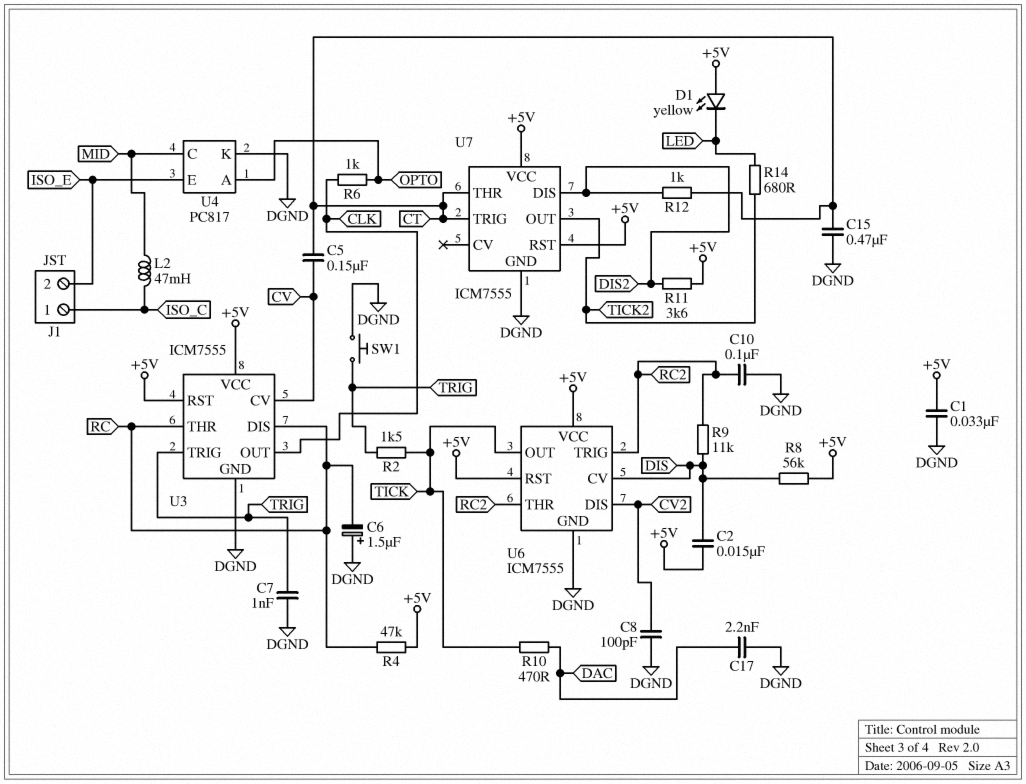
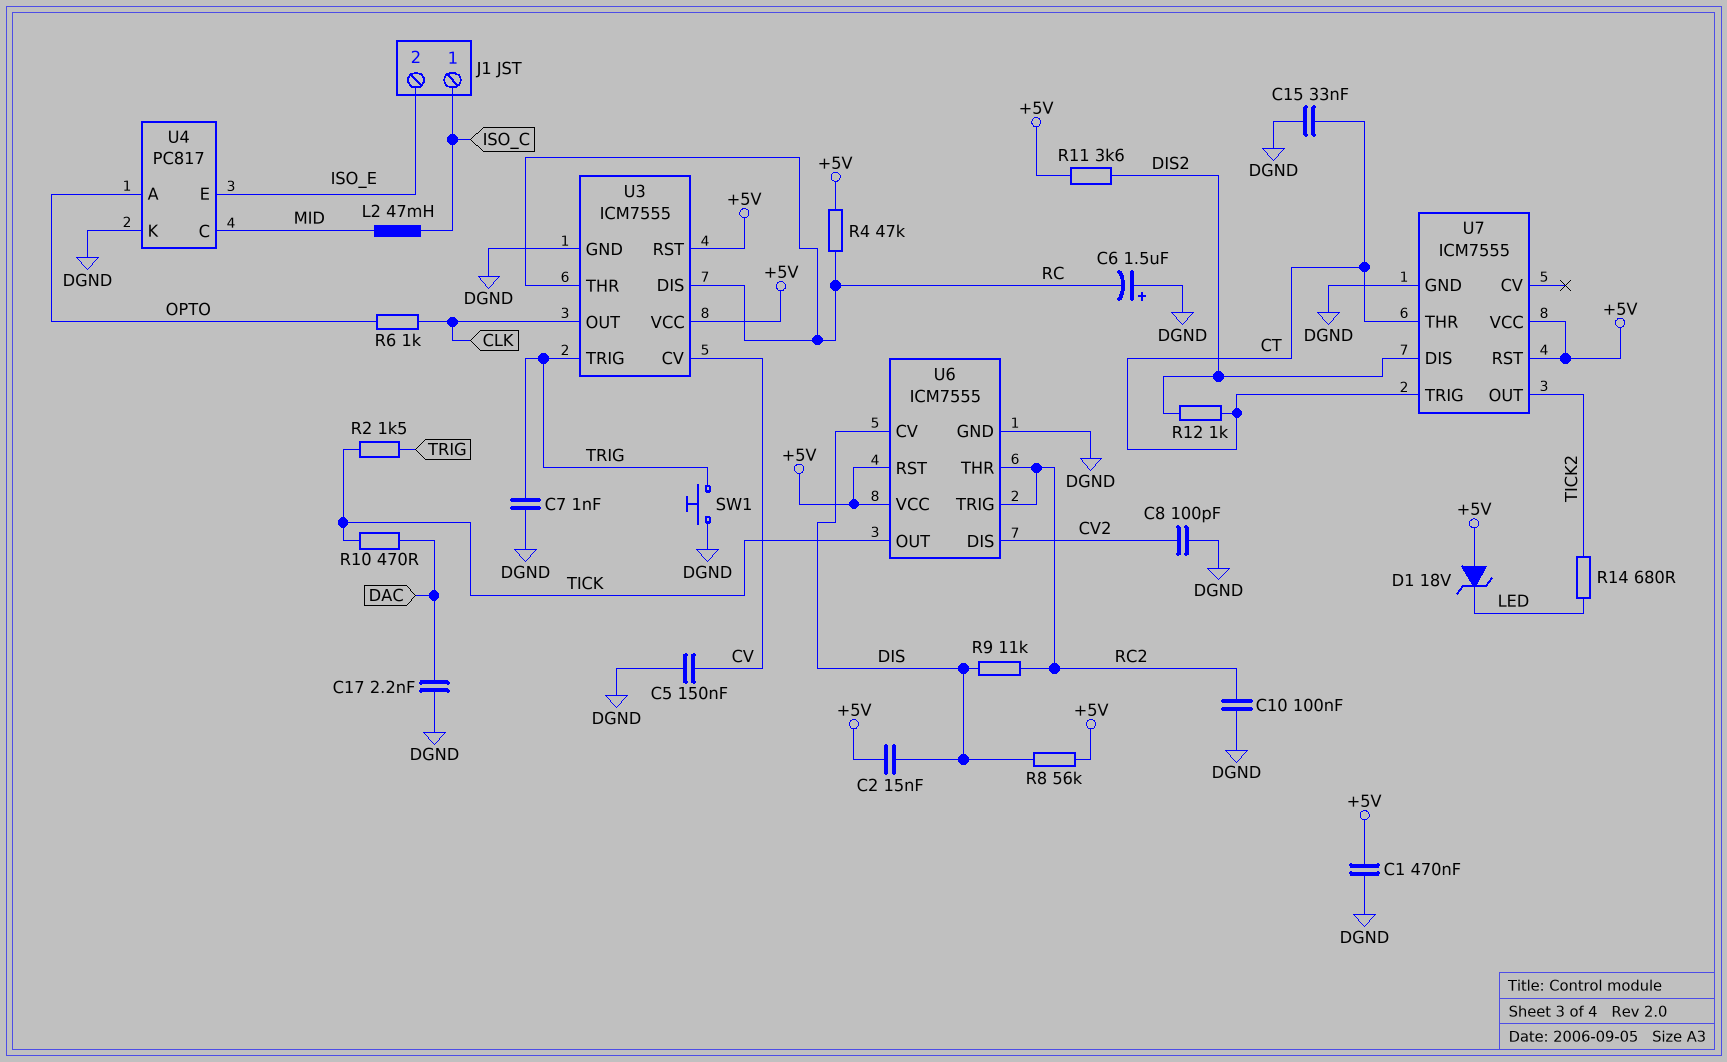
C1: 33nF (+5V, DGND) -> 470nF (+5V, DGND)
C5: 150nF (CT, CV) -> 150nF (CV, DGND)
C15: 470nF (CT, DGND) -> 33nF (CT, DGND)
D1: LED yellow (A +5V, K LED) -> zener 18V (A +5V, K LED)

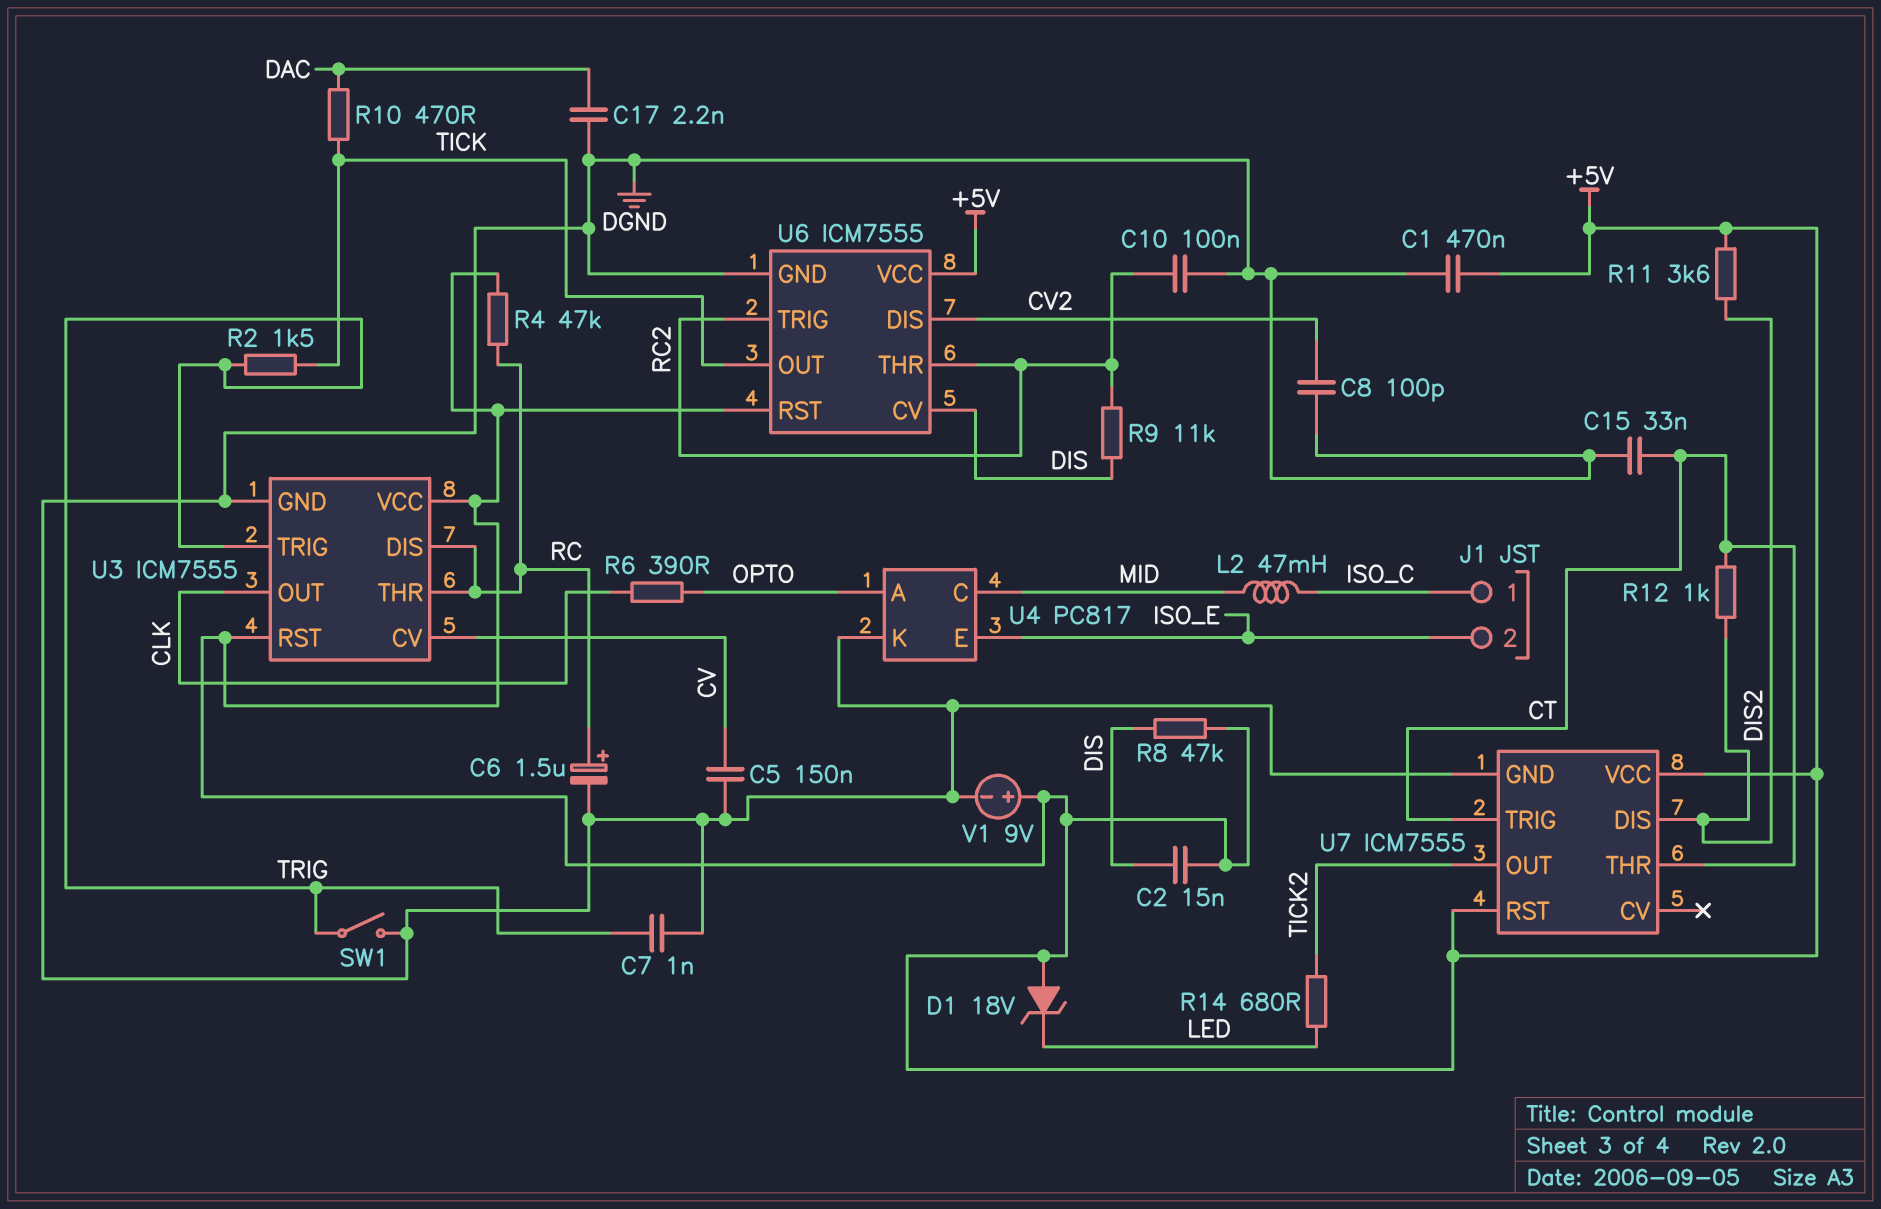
C6: 1.5uF (plus DGND, minus RC) -> 1.5uF (plus RC, minus DGND)
R6: 1k (CLK, OPTO) -> 390 (CLK, OPTO)
R8: 56k (+5V, DIS) -> 47k (+5V, DIS)
SW1: button (DGND, TRIG) -> switch (DGND, TRIG)
V1: none -> 9V (plus +5V, minus DGND)

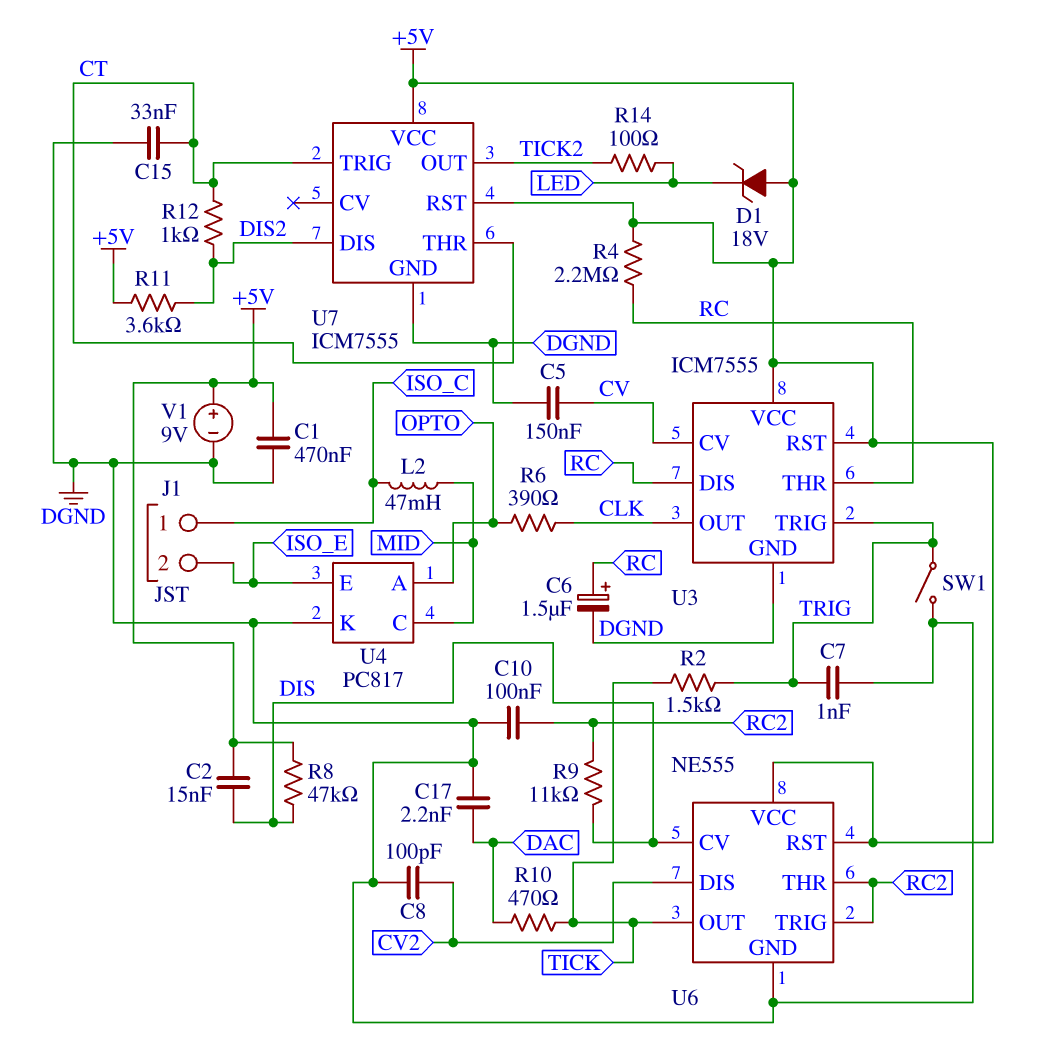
R4: 47k (+5V, RC) -> 2.2M (+5V, RC)
R14: 680 (LED, TICK2) -> 100 (LED, TICK2)
U6: ICM7555 -> NE555

